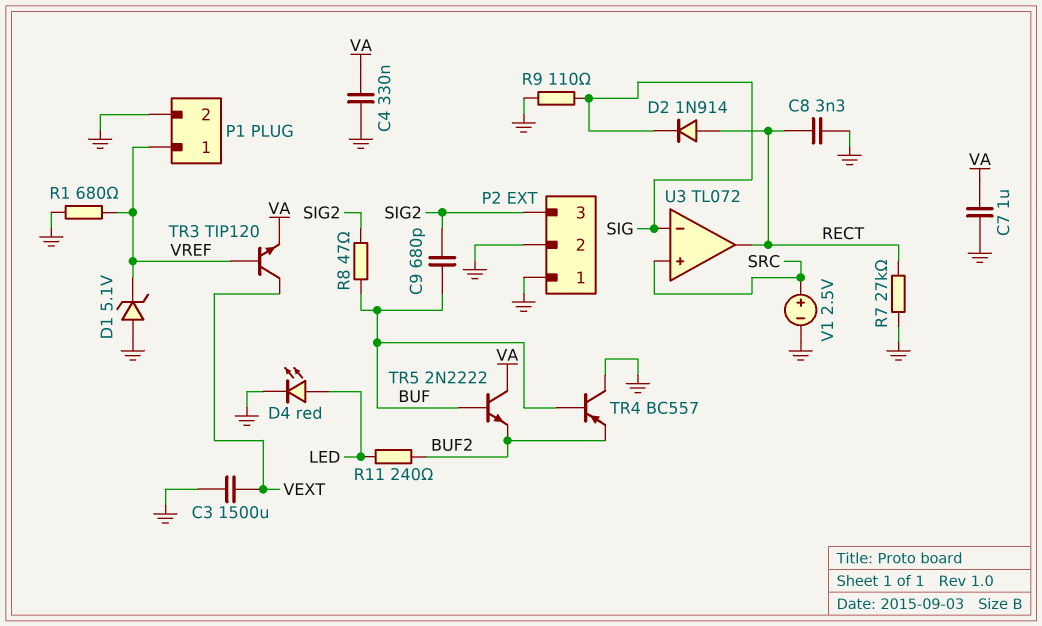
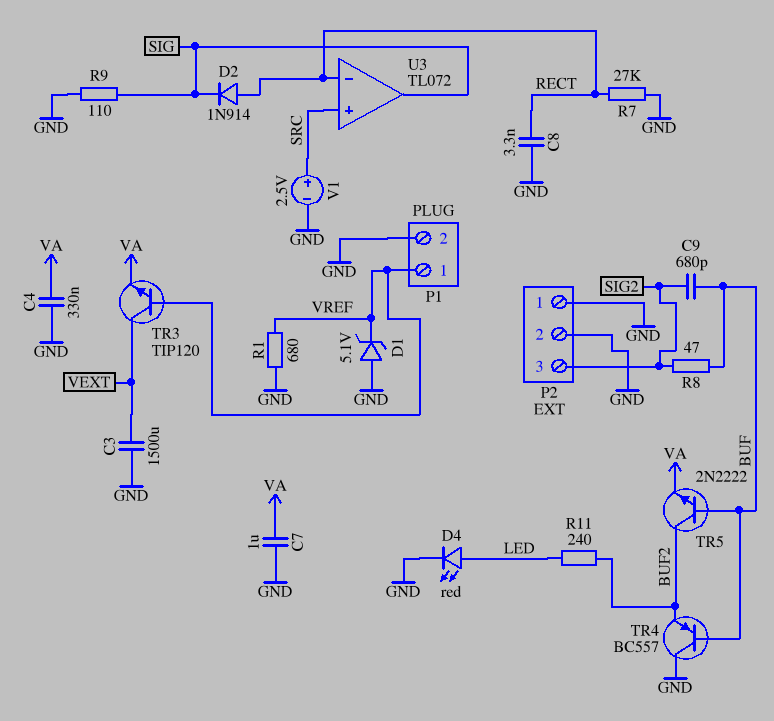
TR5: NPN 2N2222 (B BUF, C VA, E BUF2) -> NPN 2N2222 (B BUF, C BUF2, E VA)
U3 pin in-: SIG -> RECT
U3 pin out: RECT -> SIG

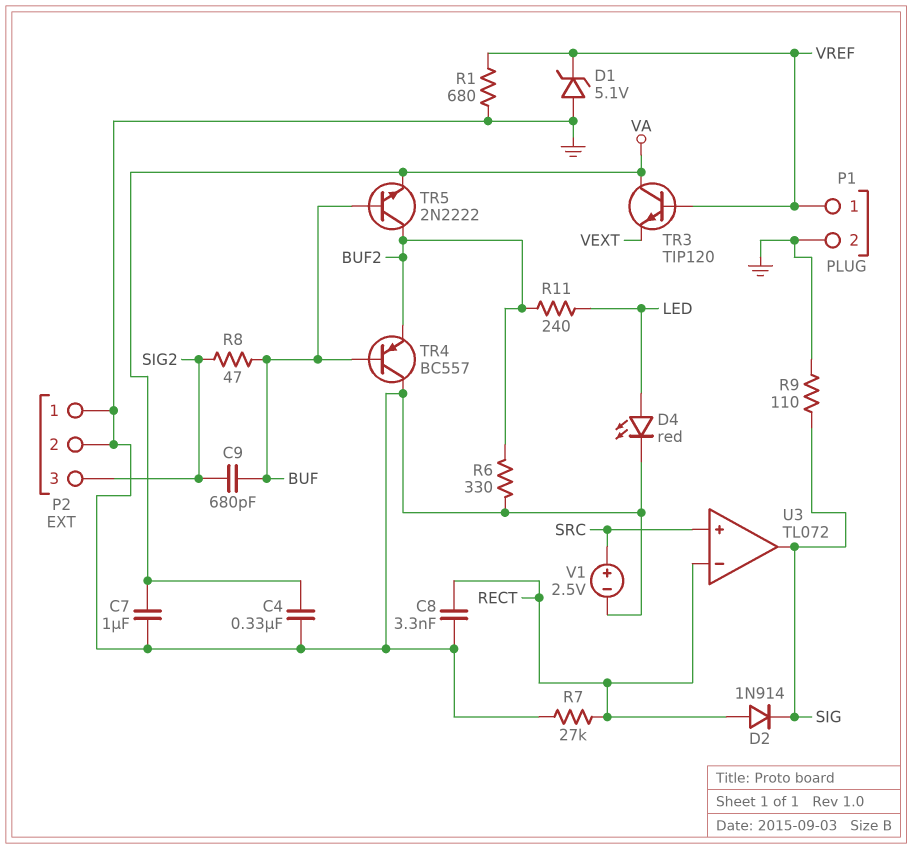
C3: 1500uF (GND, VEXT) -> none
R6: none -> 330 (BUF2, GND)
TR3: NPN TIP120 (B VREF, C VEXT, E VA) -> NPN TIP120 (B VREF, C VA, E VEXT)

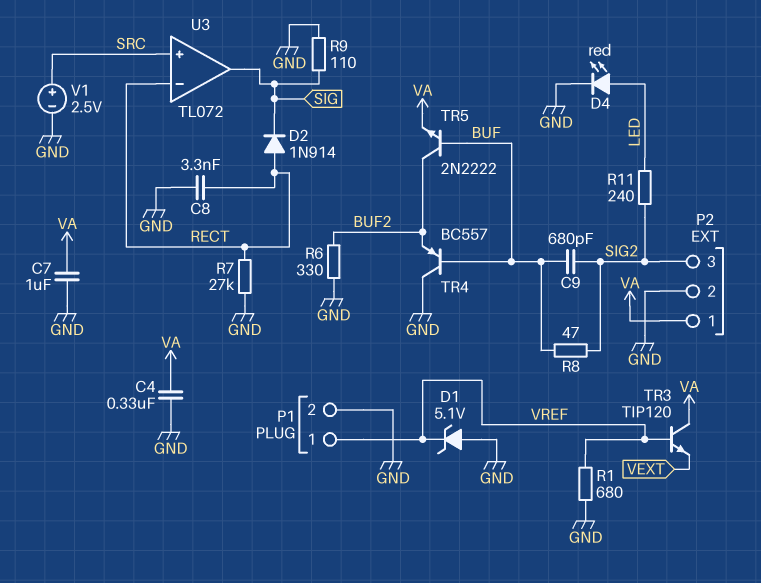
P2 pin 1: GND -> VA
R11: 240 (BUF2, LED) -> 240 (LED, SIG2)

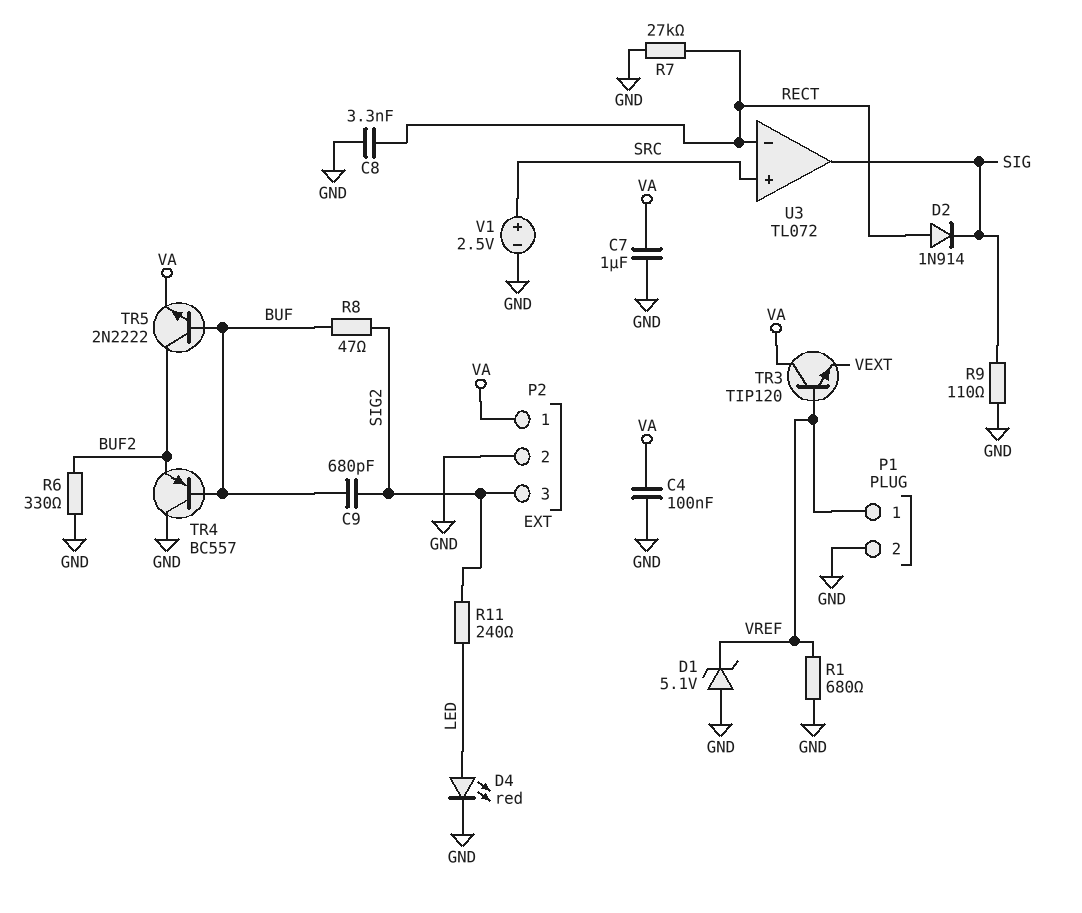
C4: 330nF (GND, VA) -> 100nF (GND, VA)

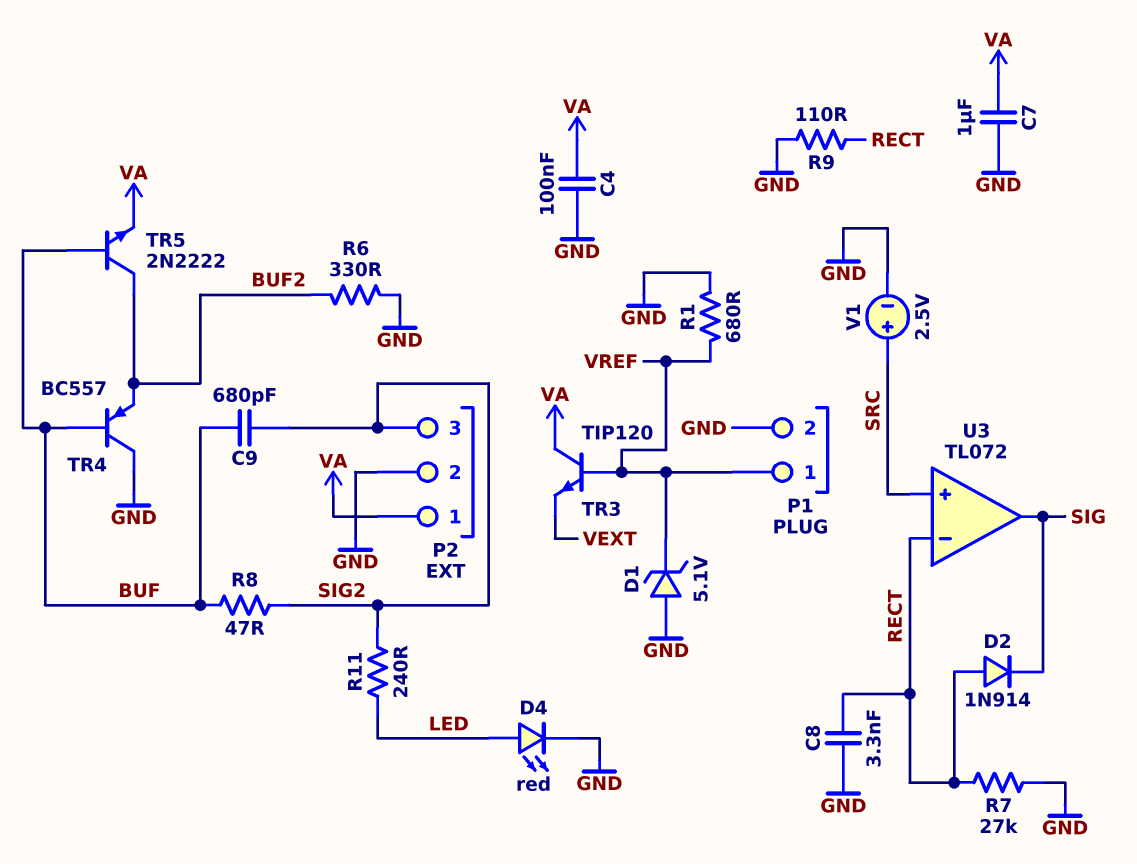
R9: 110 (GND, SIG) -> 110 (GND, RECT)

